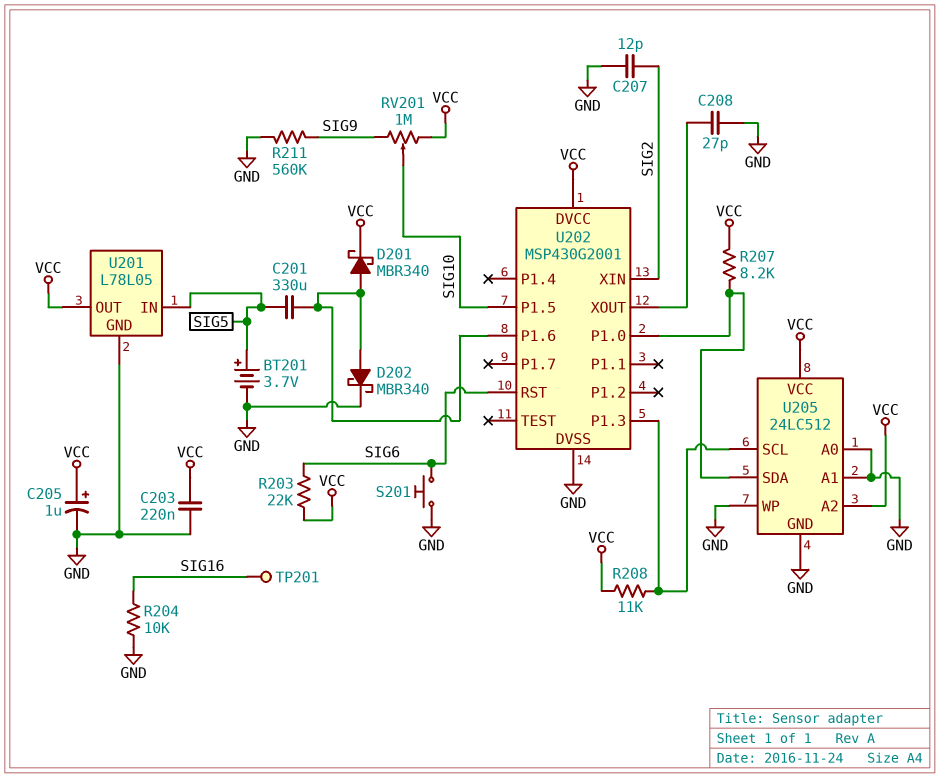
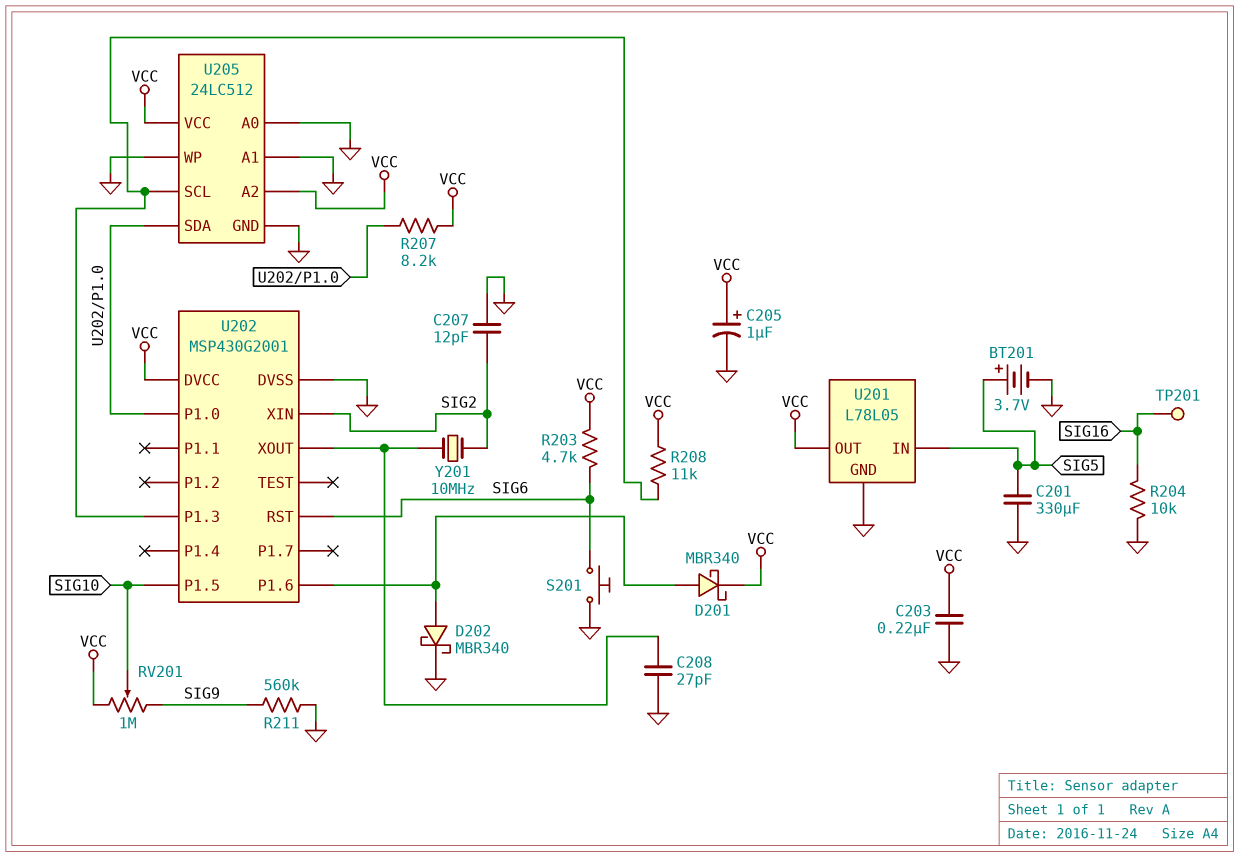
C201: 330uF (SIG5, U202/P1.6) -> 330uF (GND, SIG5)
R203: 22k (SIG6, VCC) -> 4.7k (SIG6, VCC)
Y201: none -> 10MHz (SIG2, U202/XOUT)

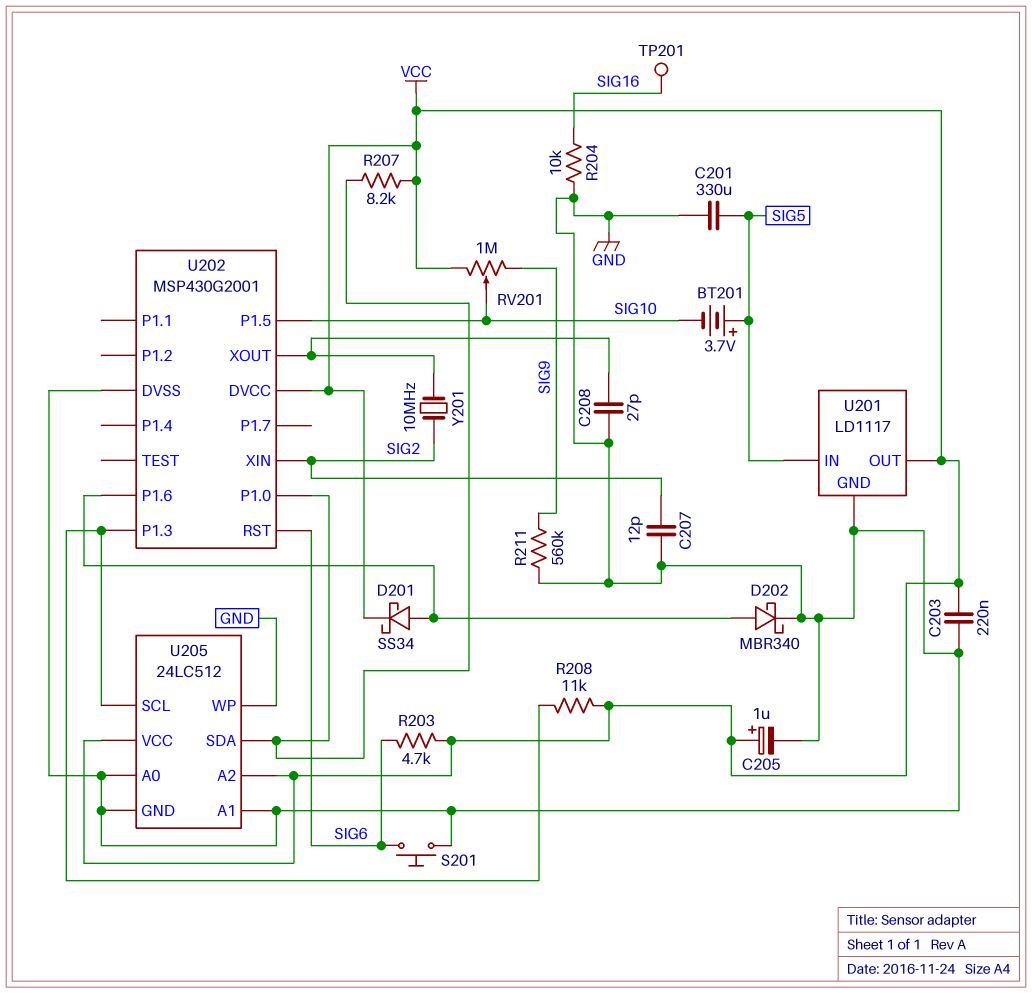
BT201: 3.7V (plus SIG5, minus GND) -> 3.7V (plus SIG5, minus SIG10)
D201: schottky MBR340 (A U202/P1.6, K VCC) -> schottky SS34 (A U202/P1.6, K VCC)
U201: L78L05 -> LD1117

